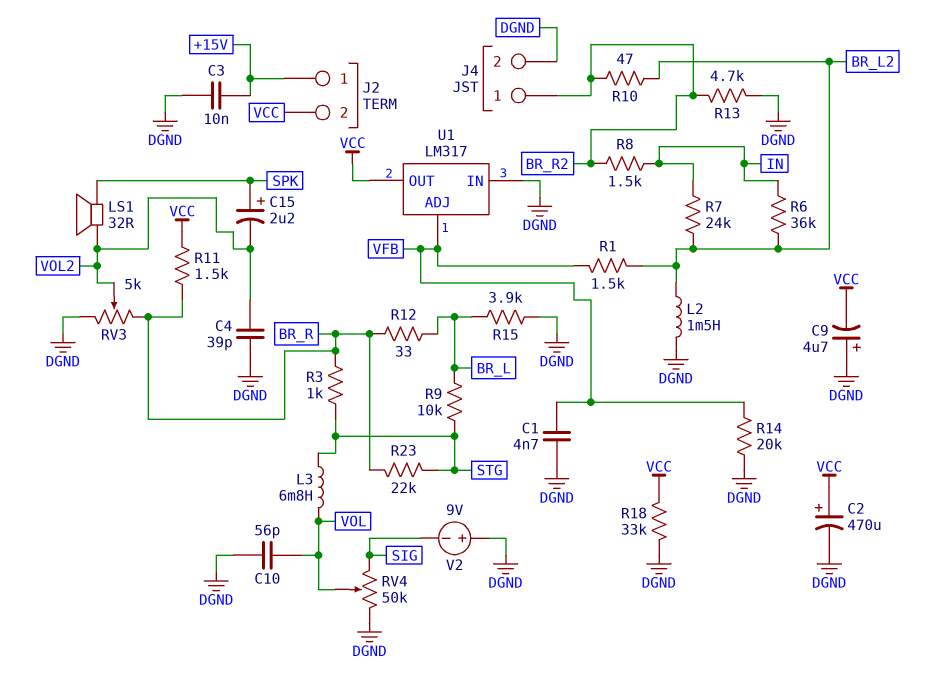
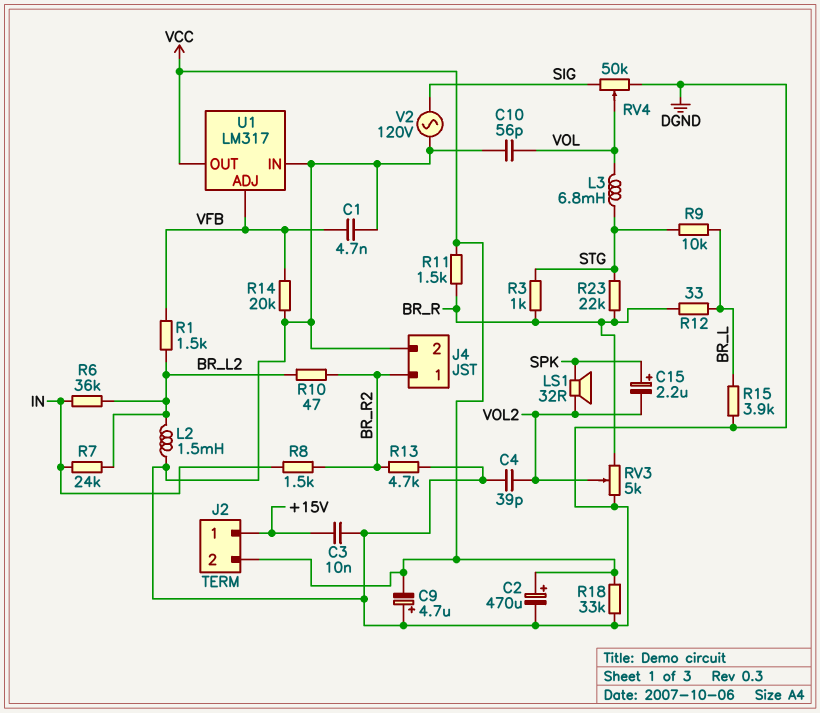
V2: 9V (plus DGND, minus SIG) -> AC 120V (DGND, SIG)

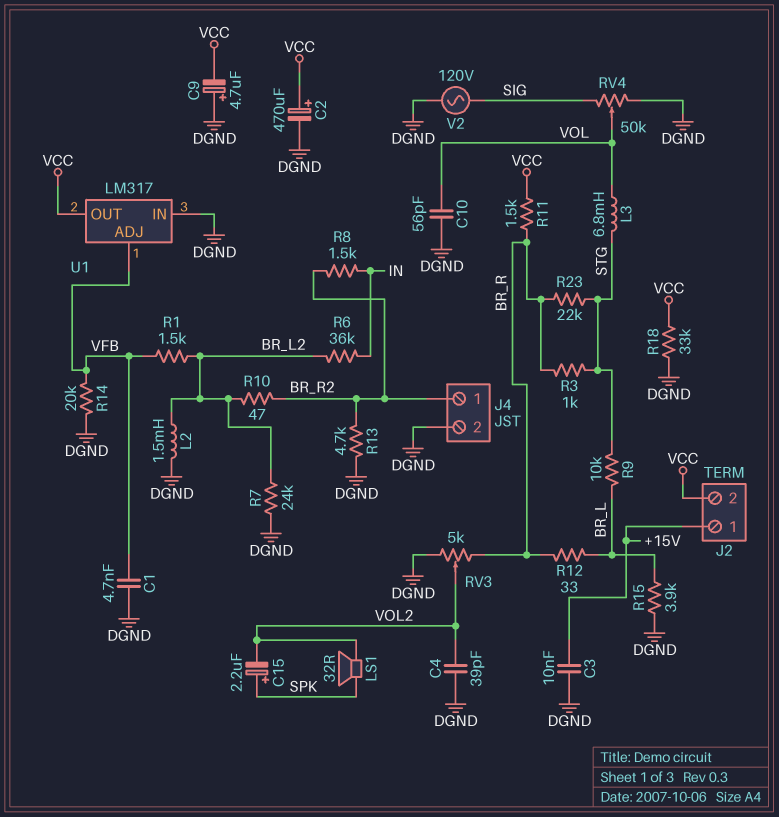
R7: 24k (BR_L2, IN) -> 24k (BR_L2, DGND)

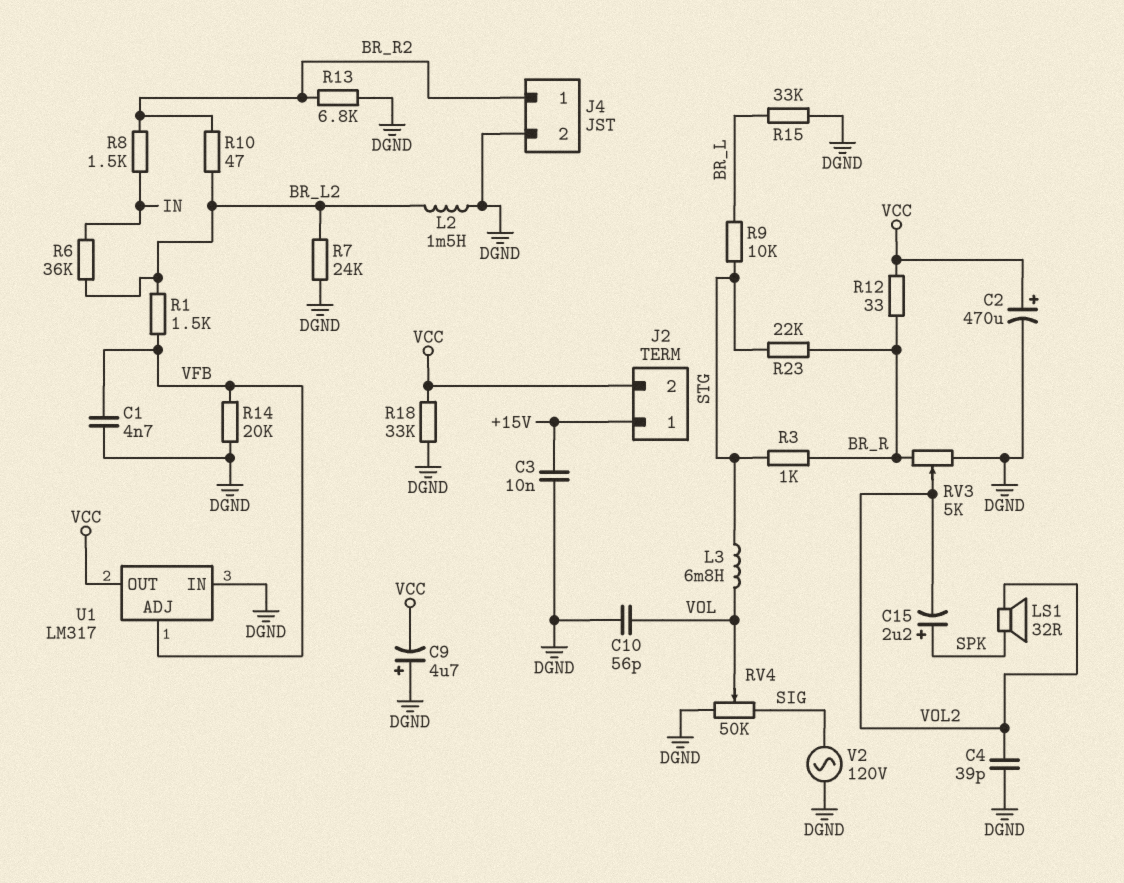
R11: 1.5k (BR_R, VCC) -> none
R12: 33 (BR_L, BR_R) -> 33 (BR_R, VCC)
R13: 4.7k (BR_R2, DGND) -> 6.8k (BR_R2, DGND)
R15: 3.9k (BR_L, DGND) -> 33k (BR_L, DGND)

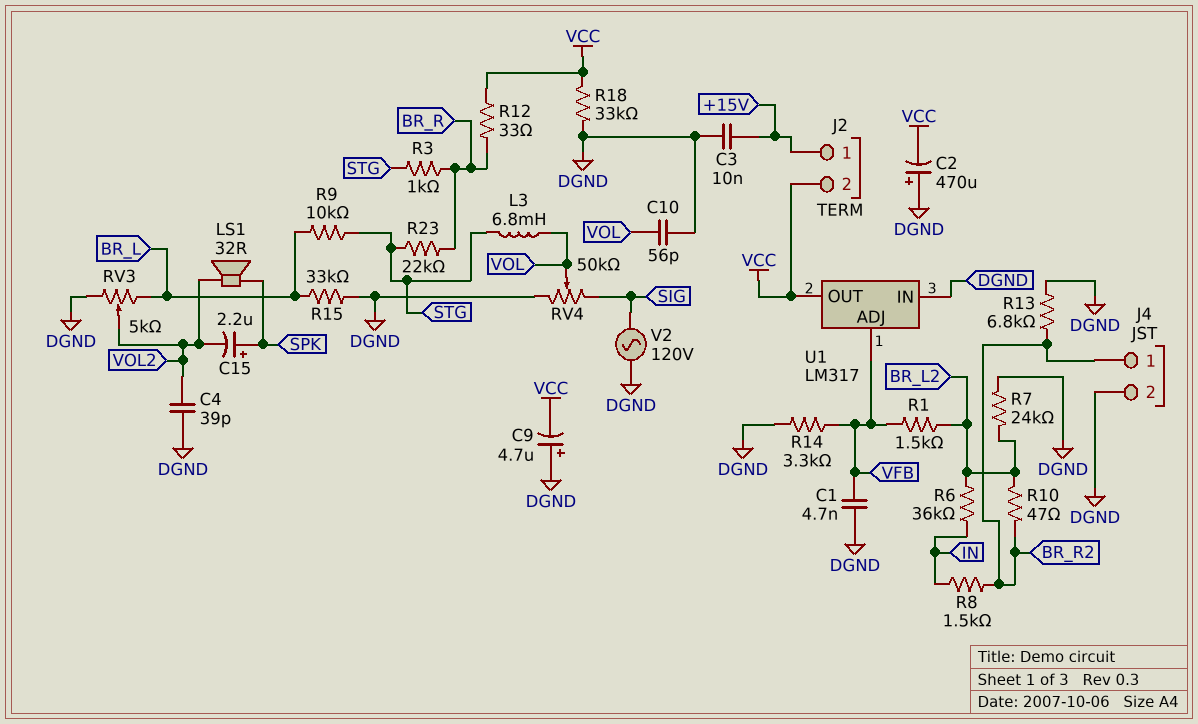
C2: 470uF (plus VCC, minus DGND) -> 470uF (plus DGND, minus VCC)
L2: 1.5mH (BR_L2, DGND) -> none
R14: 20k (DGND, VFB) -> 3.3k (DGND, VFB)
RV3: 5k (BR_R, DGND, wiper VOL2) -> 5k (BR_L, DGND, wiper VOL2)

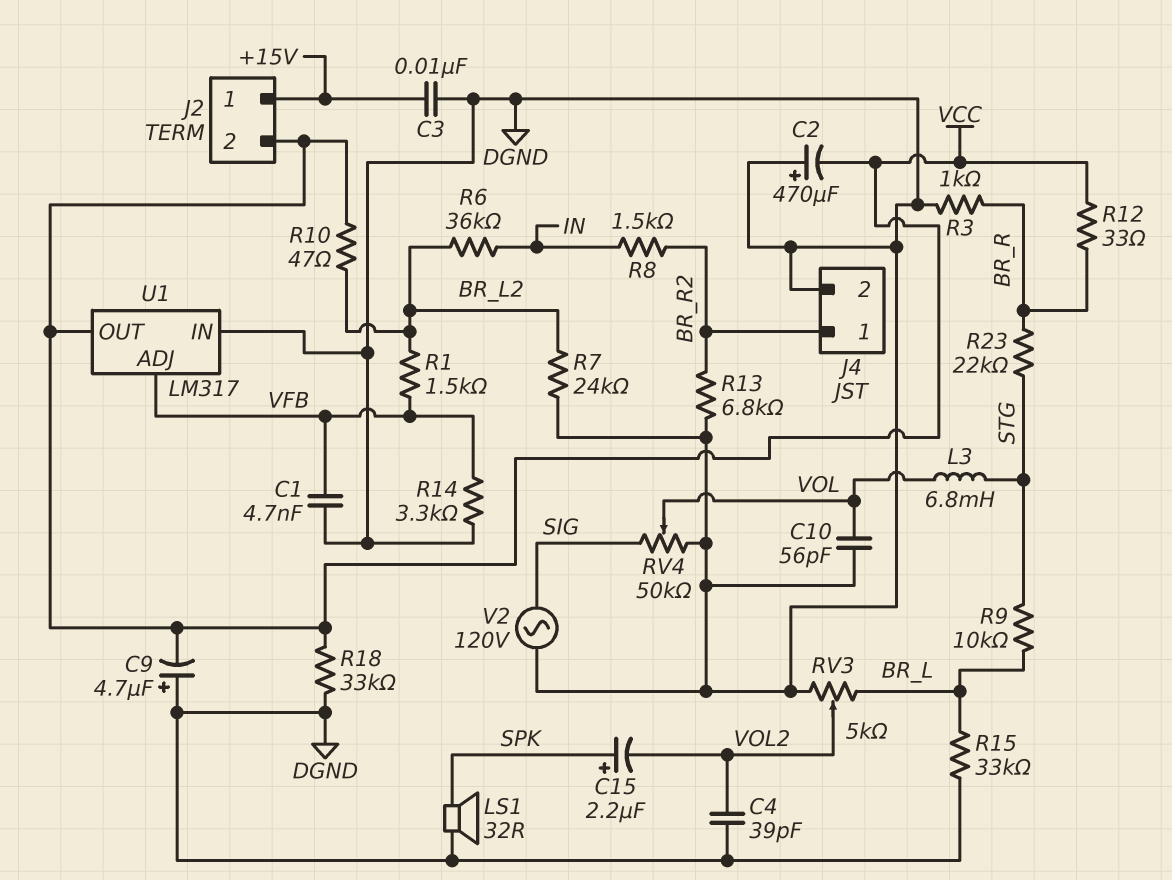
LS1: speaker 32R (SPK, VOL2) -> speaker 32R (DGND, SPK)
R3: 1k (BR_R, STG) -> 1k (BR_R, DGND)
R10: 47 (BR_L2, BR_R2) -> 47 (BR_L2, VCC)

